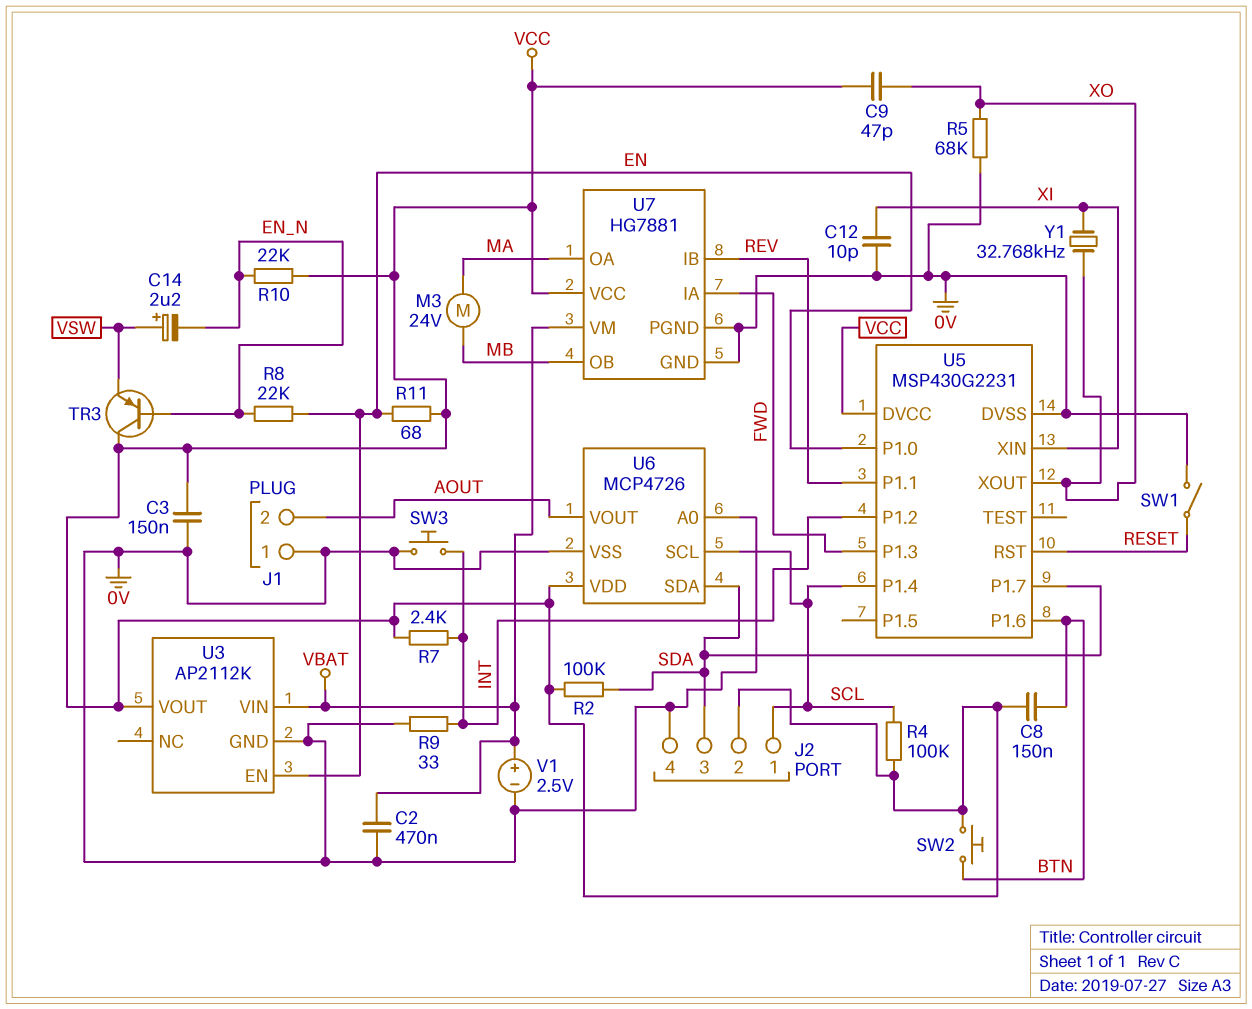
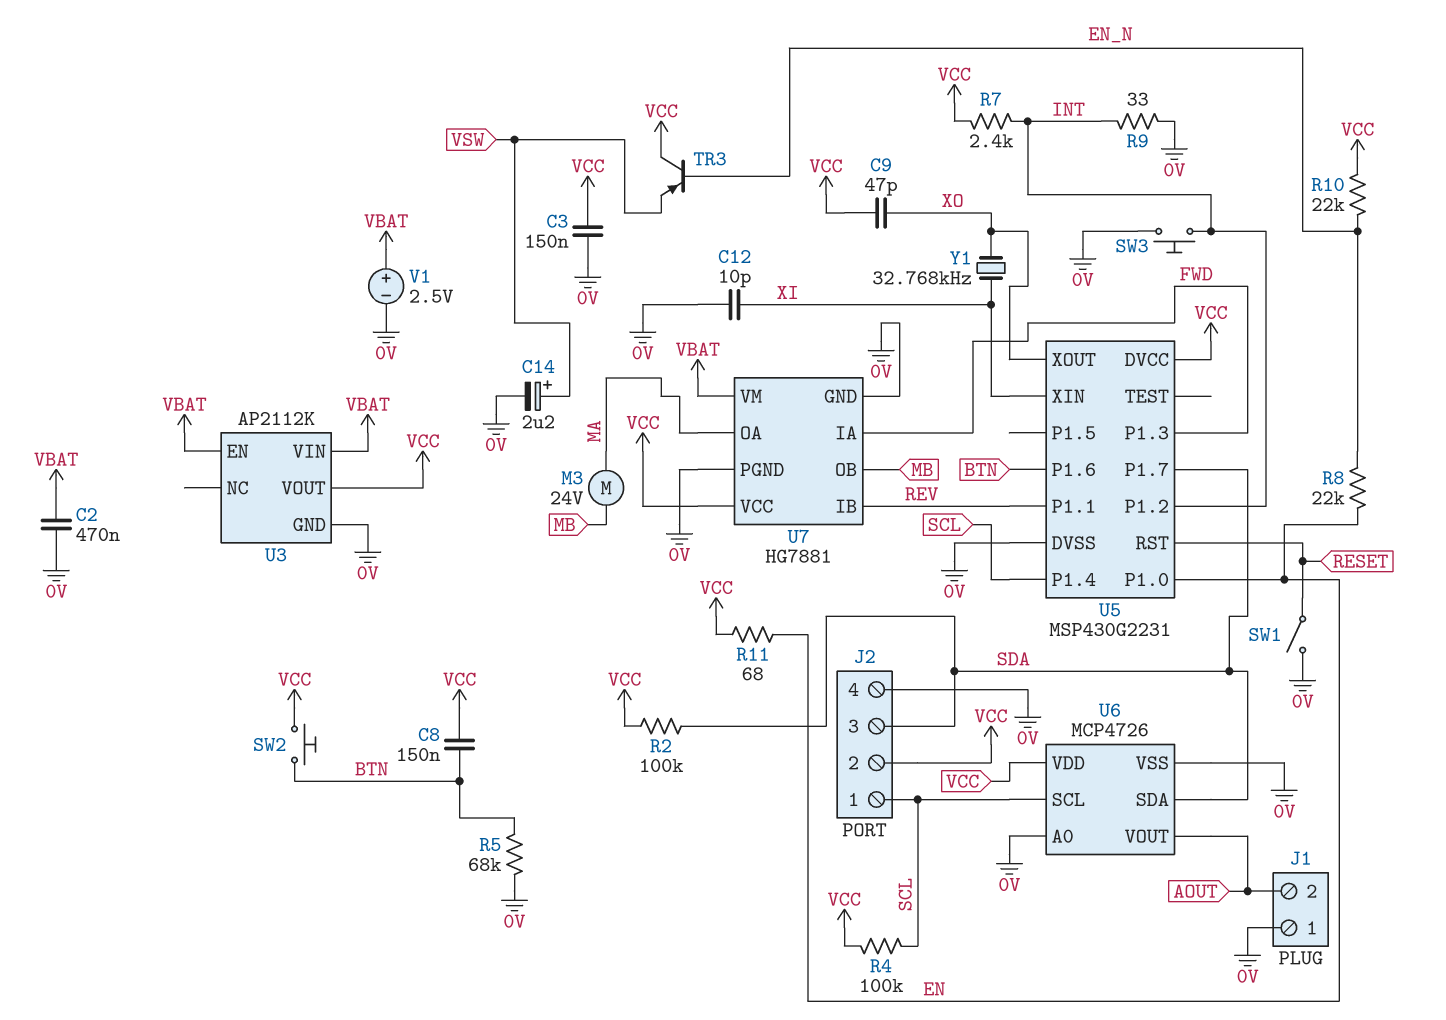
C14: 2.2uF (plus VSW, minus EN_N) -> 2.2uF (plus VSW, minus 0V)
R5: 68k (0V, XO) -> 68k (0V, BTN)
U3 pin EN: EN -> VBAT

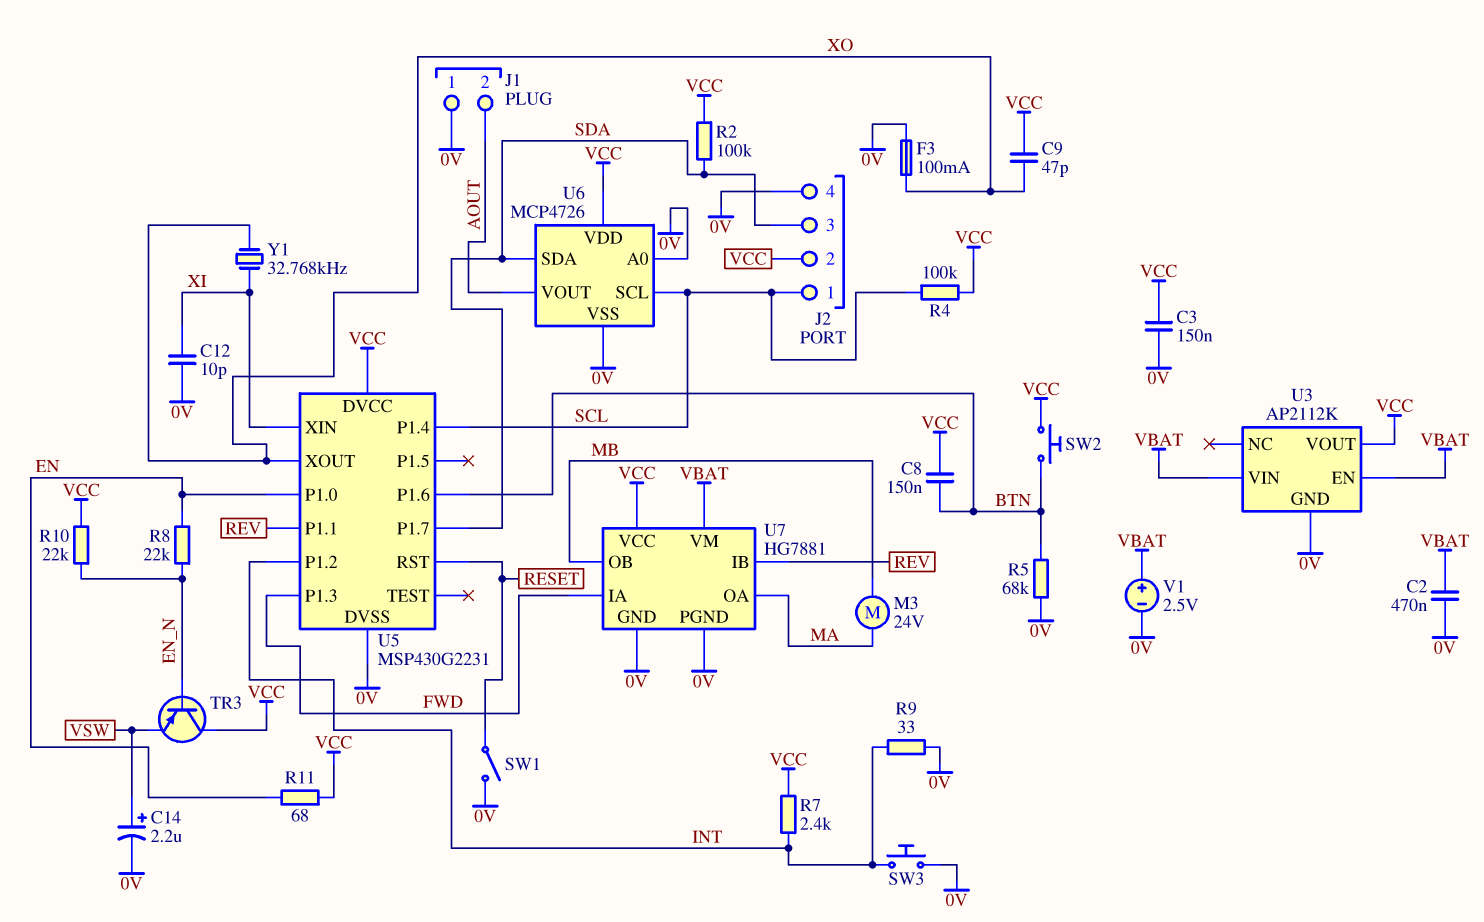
F3: none -> 100mA (0V, XO)

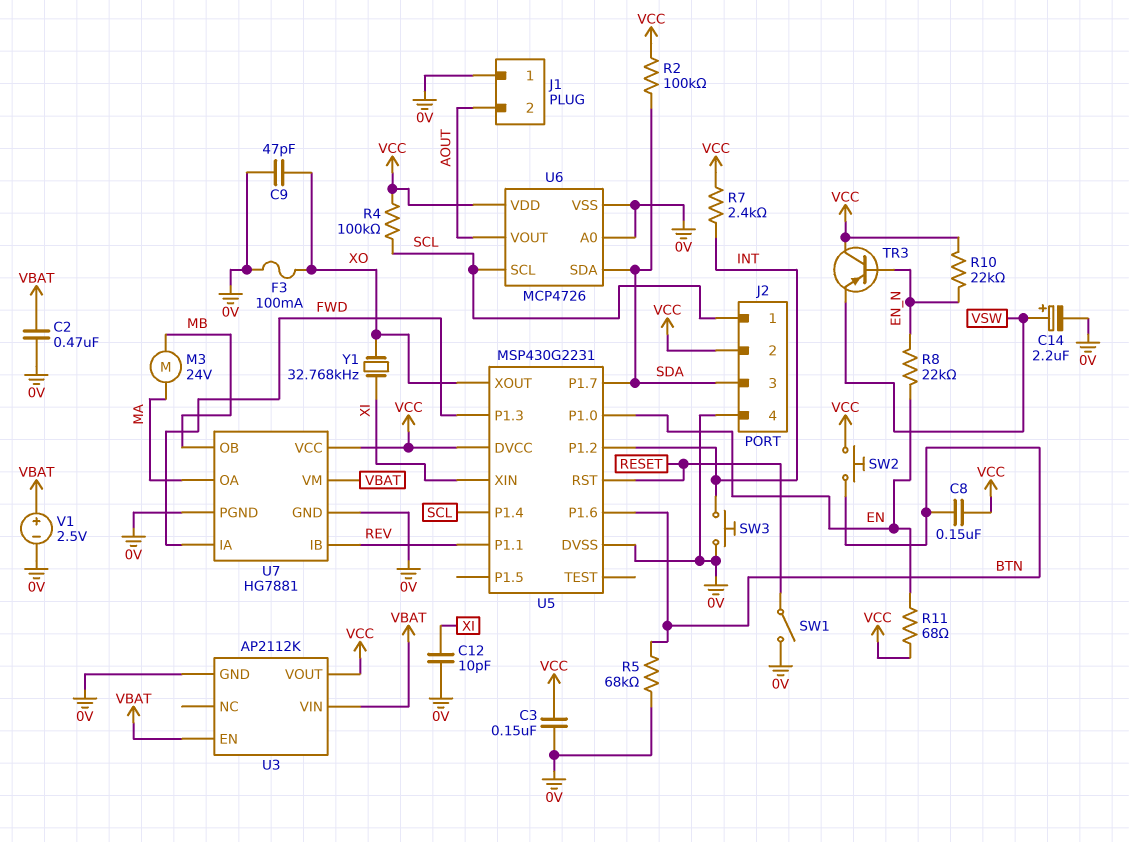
C9: 47pF (VCC, XO) -> 47pF (0V, XO)
R9: 33 (0V, INT) -> none

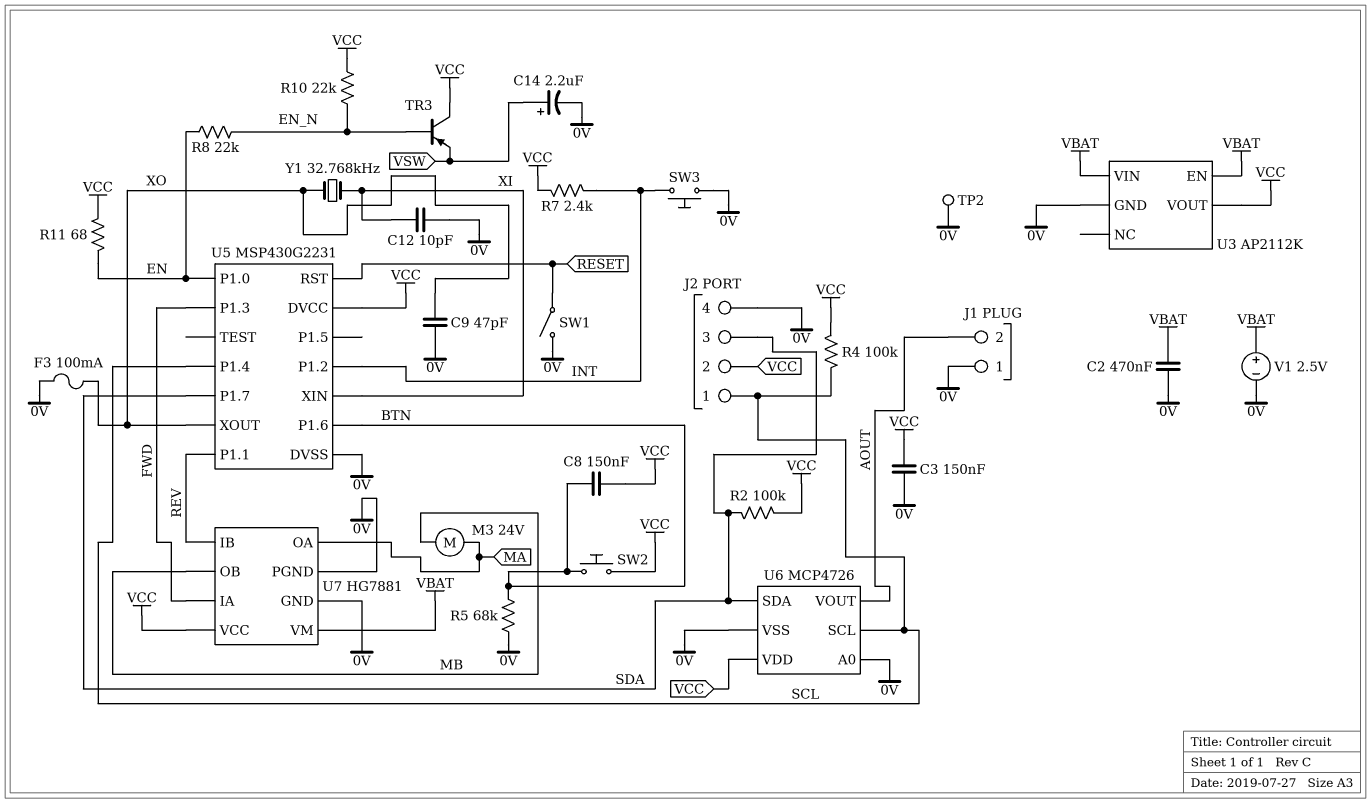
TP2: none -> test point (0V)

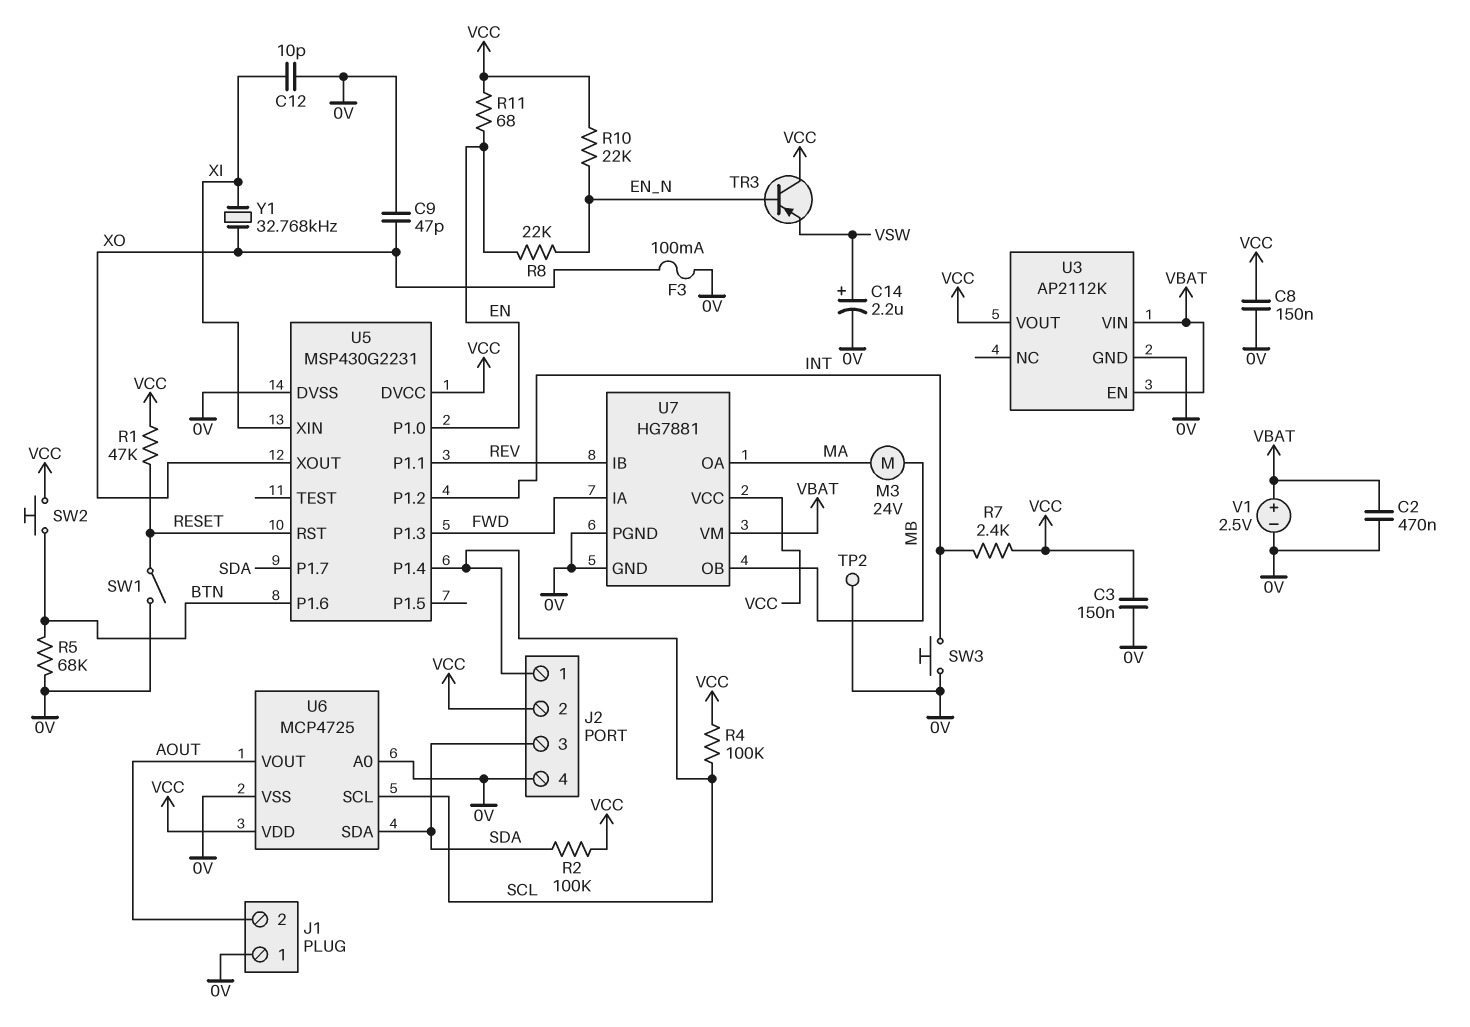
C8: 150nF (BTN, VCC) -> 150nF (0V, VCC)
R1: none -> 47k (RESET, VCC)
U6: MCP4726 -> MCP4725

